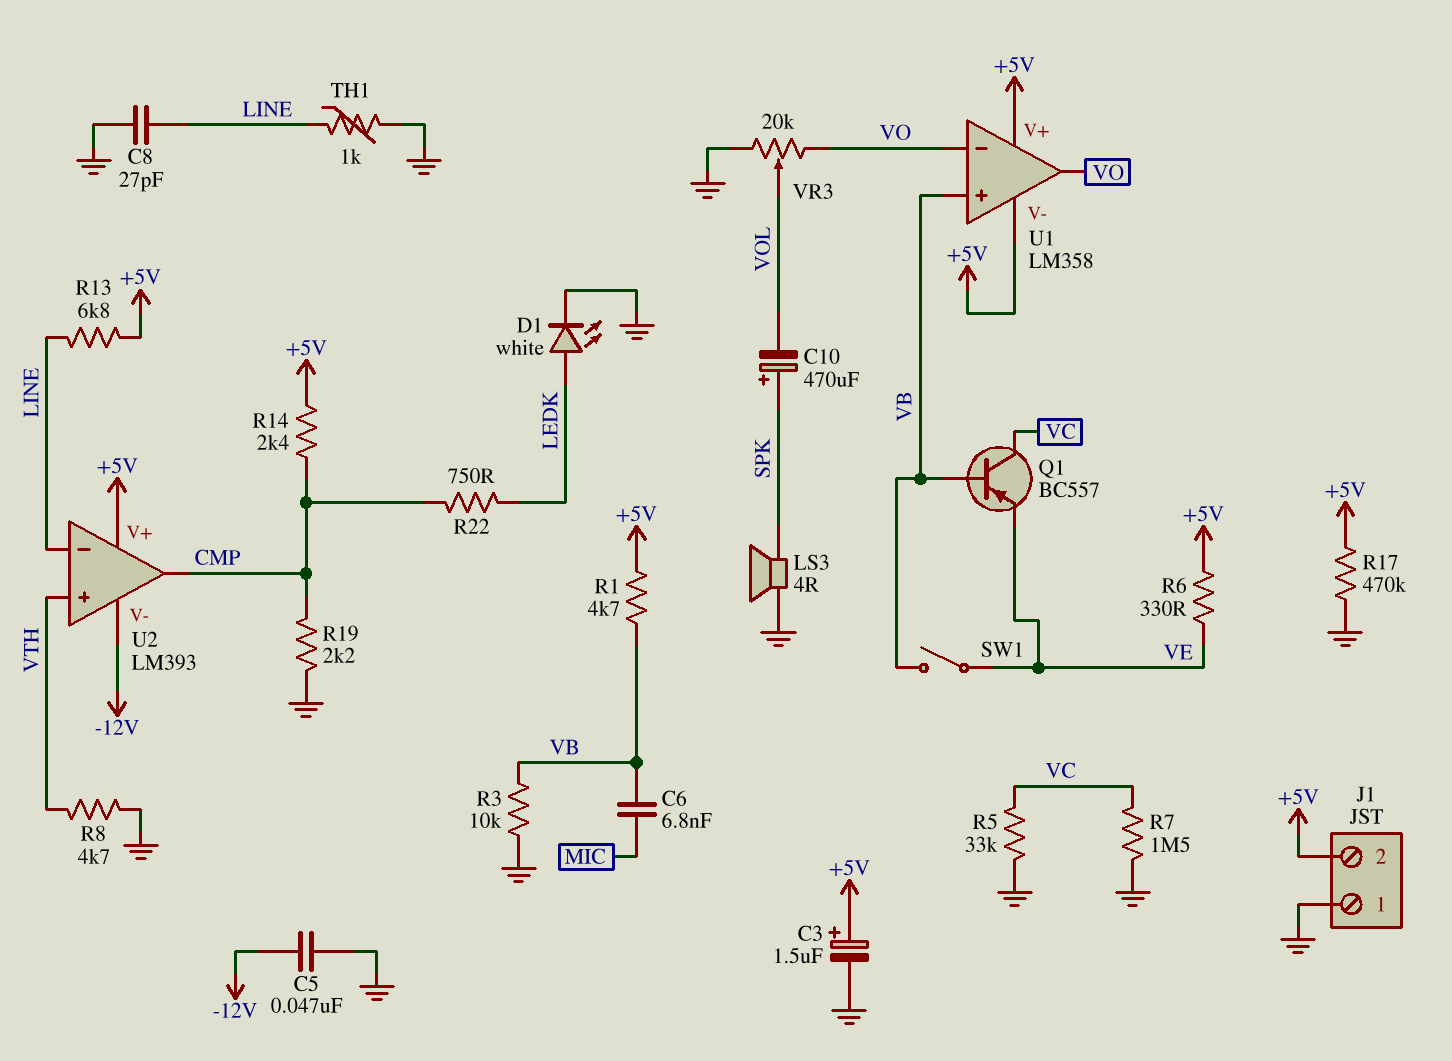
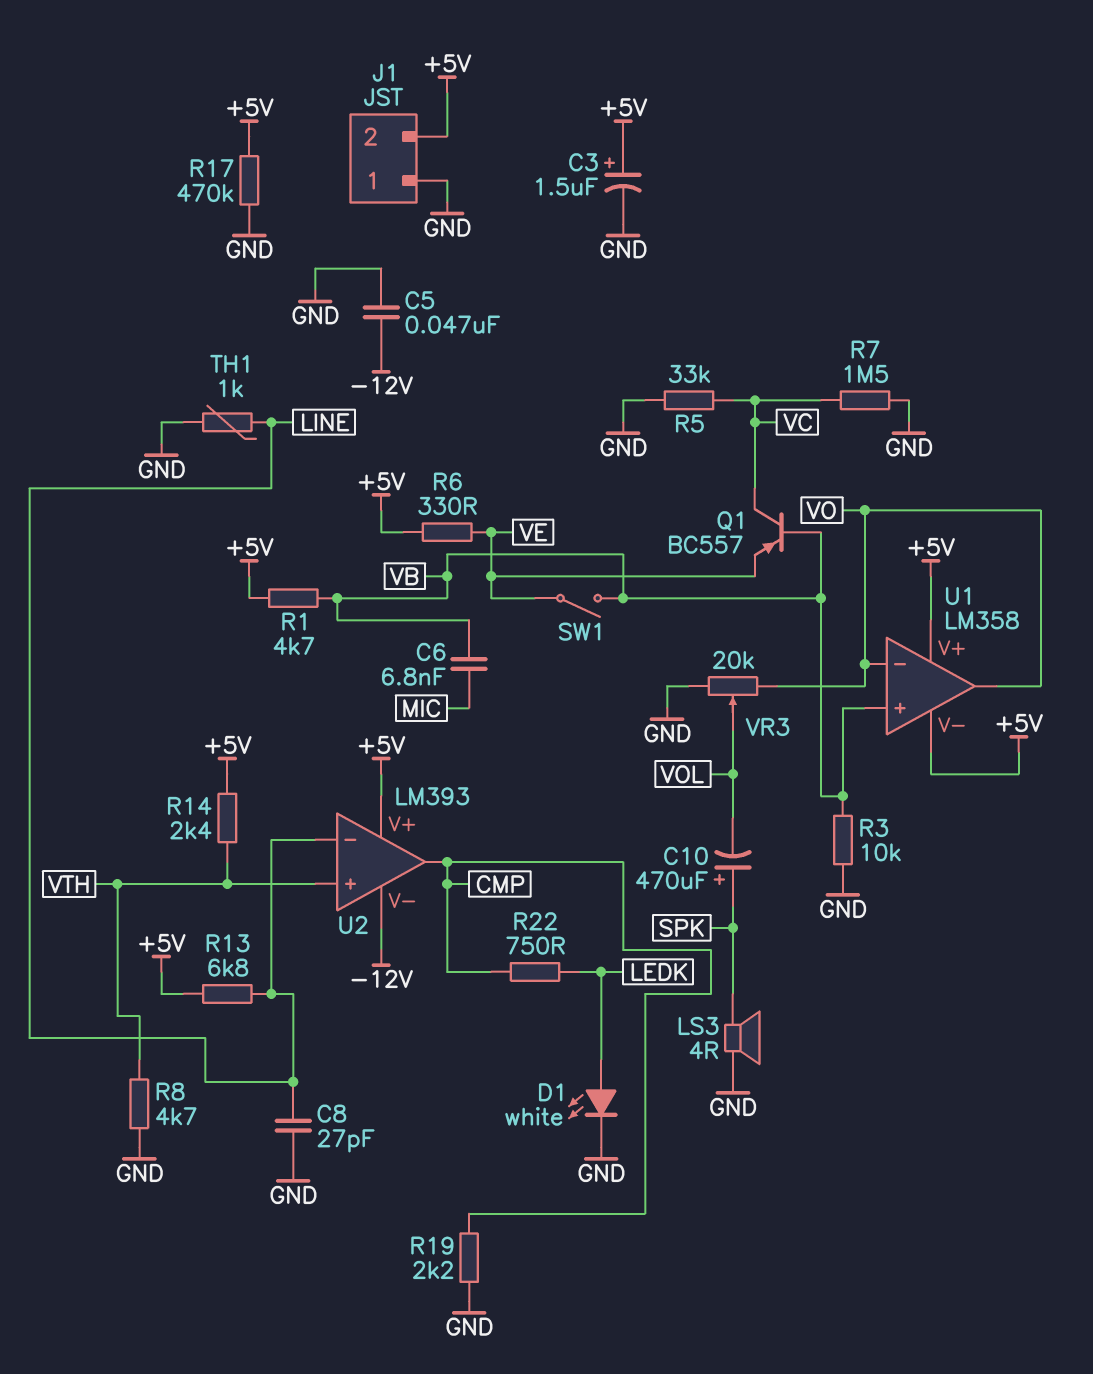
R14: 2.4k (+5V, CMP) -> 2.4k (+5V, VTH)

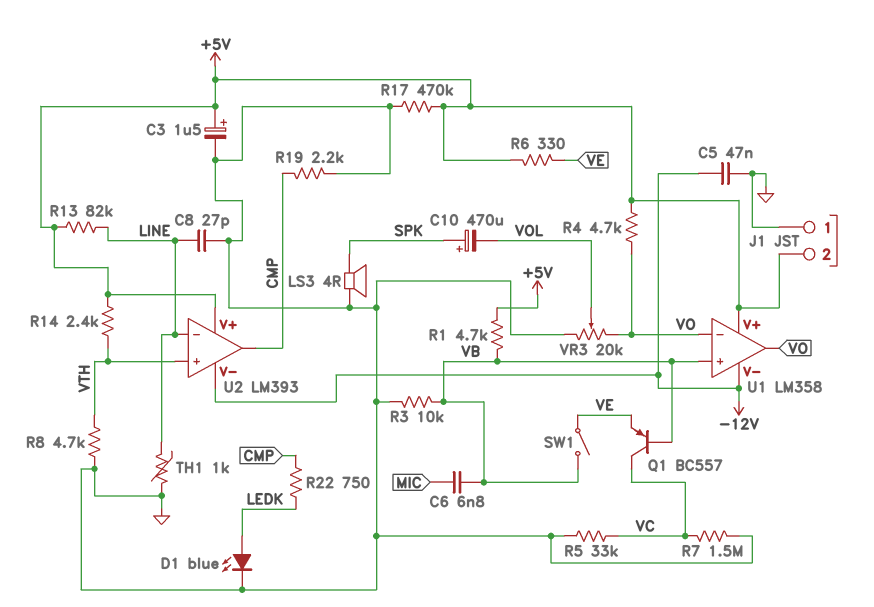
D1: LED white (A LEDK, K GND) -> LED blue (A LEDK, K GND)
R4: none -> 4.7k (+5V, VO)
R13: 6.8k (+5V, LINE) -> 82k (+5V, LINE)
U1 pin V-: +5V -> -12V

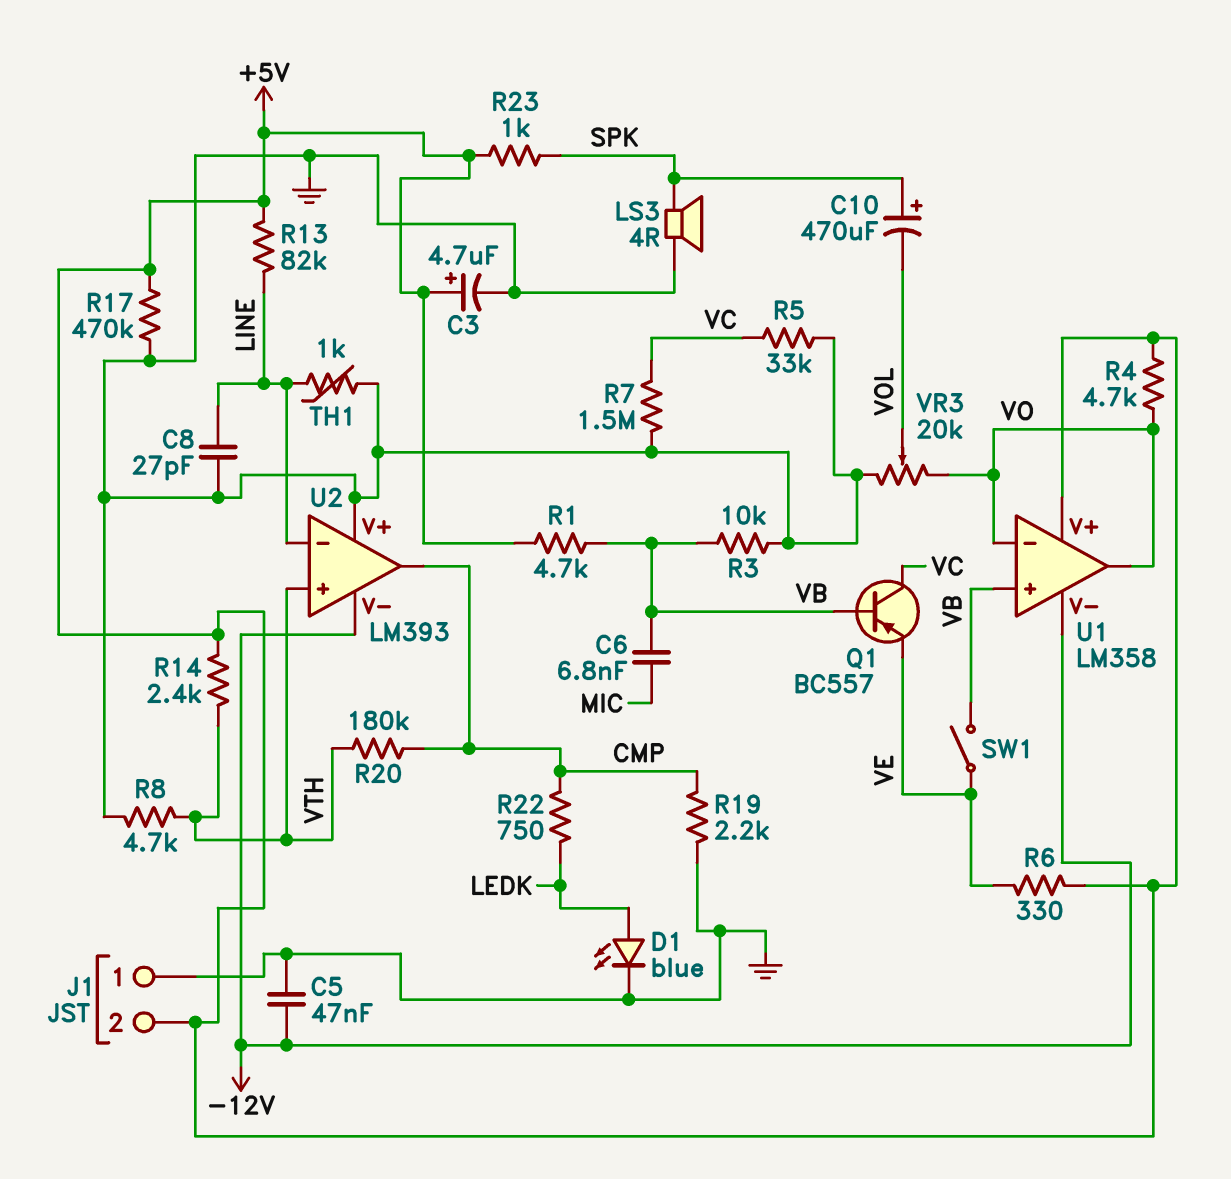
C3: 1.5uF (plus +5V, minus GND) -> 4.7uF (plus +5V, minus GND)
R20: none -> 180k (CMP, VTH)
R23: none -> 1k (+5V, SPK)
U2 pin V+: +5V -> GND

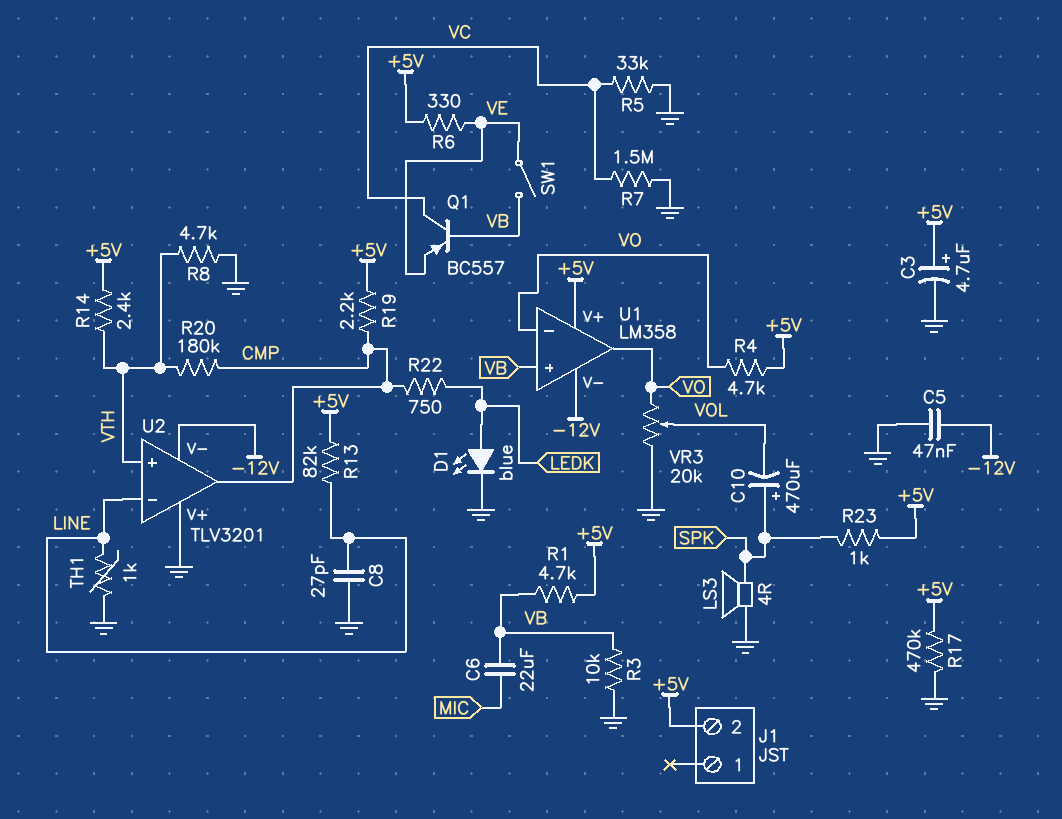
C6: 6.8nF (MIC, VB) -> 22uF (MIC, VB)
J1 pin 1: GND -> none
R19: 2.2k (CMP, GND) -> 2.2k (+5V, CMP)
U2: LM393 -> TLV3201

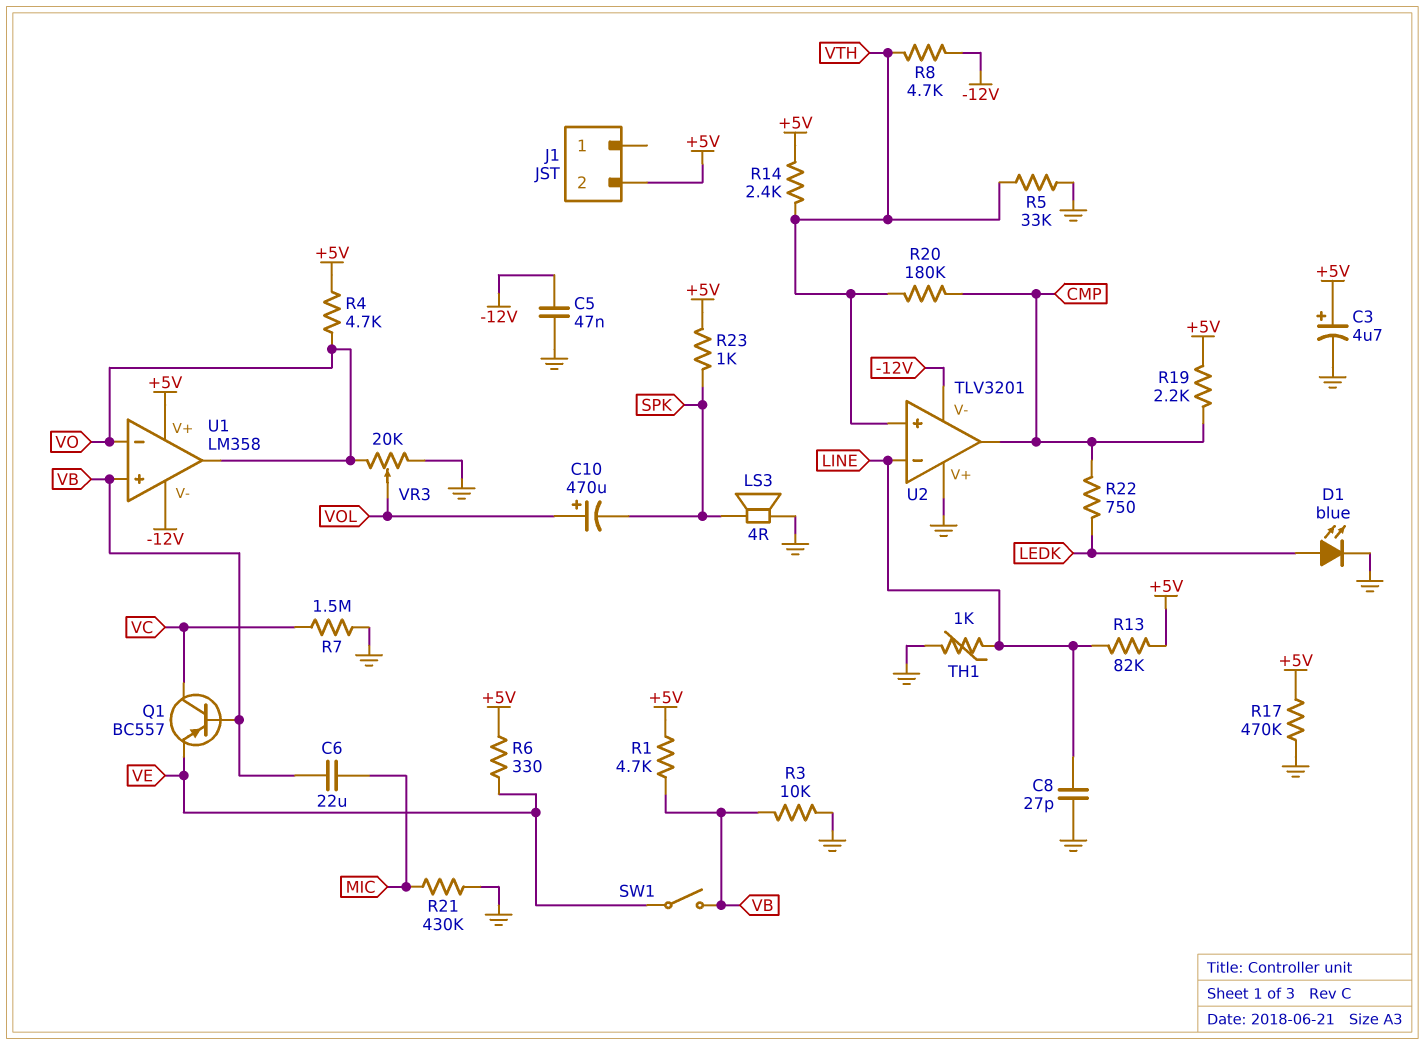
C10: 470uF (plus SPK, minus VOL) -> 470uF (plus VOL, minus SPK)
R5: 33k (GND, VC) -> 33k (GND, VTH)
R8: 4.7k (GND, VTH) -> 4.7k (-12V, VTH)
R21: none -> 430k (GND, MIC)

